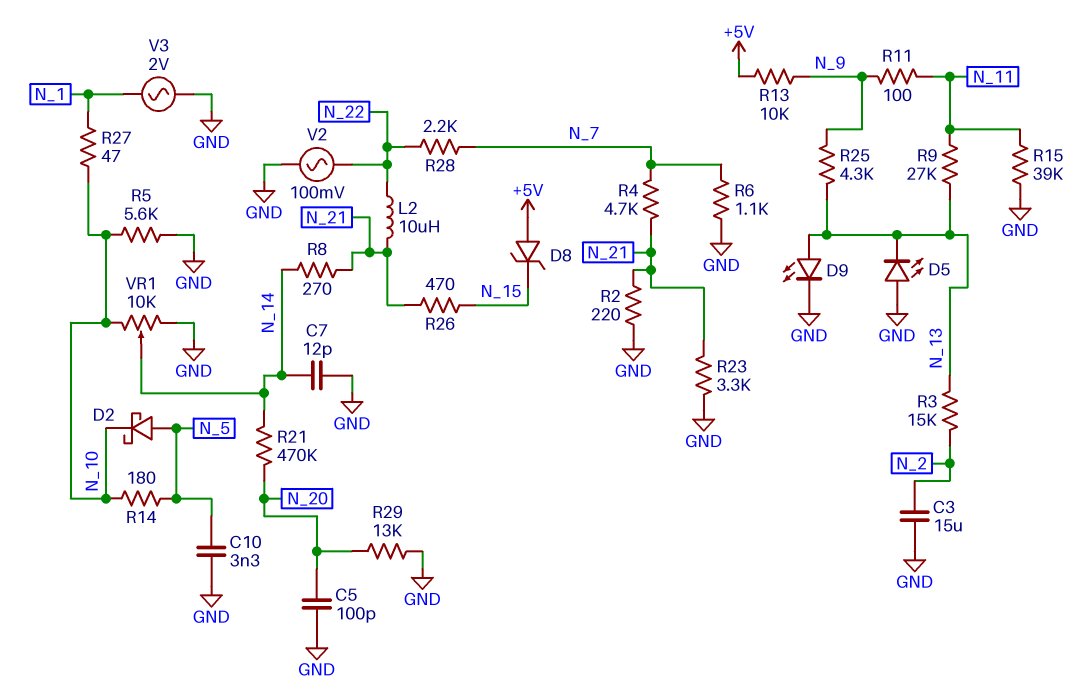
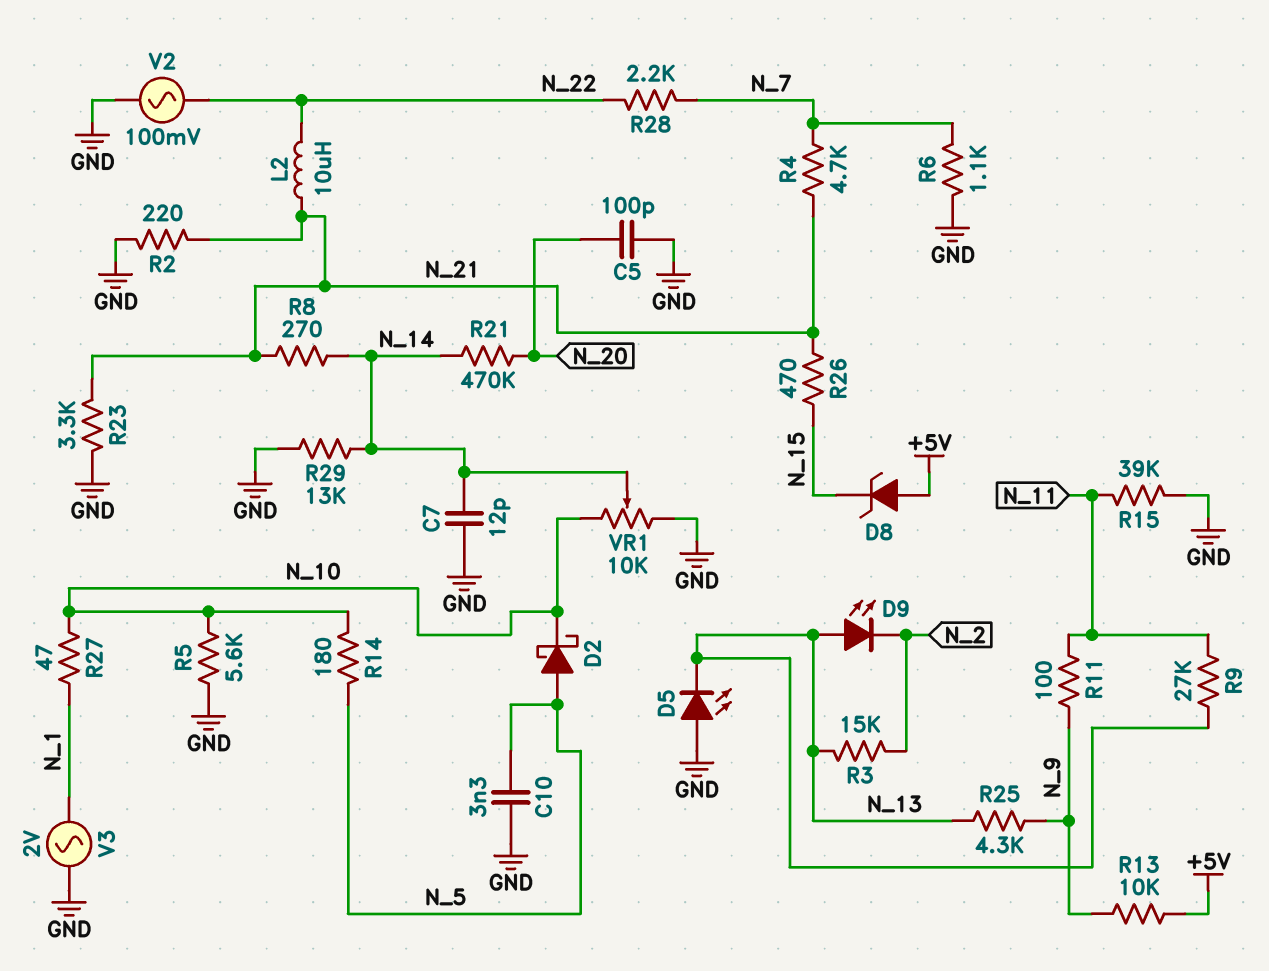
C3: 15uF (GND, N_2) -> none
D9: LED (A N_13, K GND) -> LED (A N_13, K N_2)
R29: 13k (GND, N_20) -> 13k (GND, N_14)

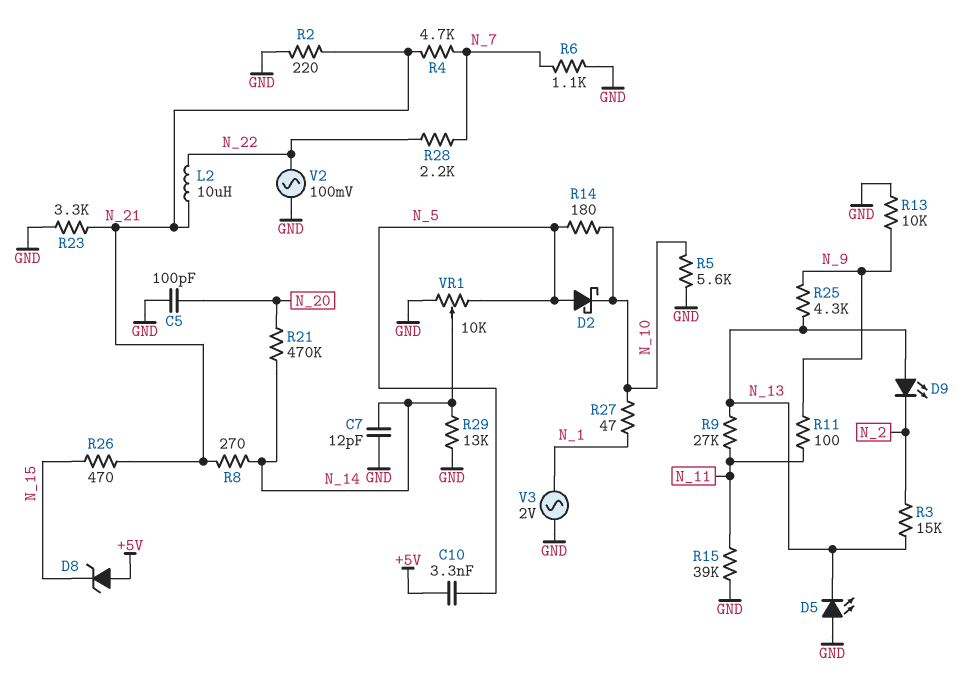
C10: 3.3nF (GND, N_5) -> 3.3nF (+5V, N_5)
R13: 10k (+5V, N_9) -> 10k (GND, N_9)
VR1: 10k (GND, N_10, wiper N_14) -> 10k (GND, N_5, wiper N_14)

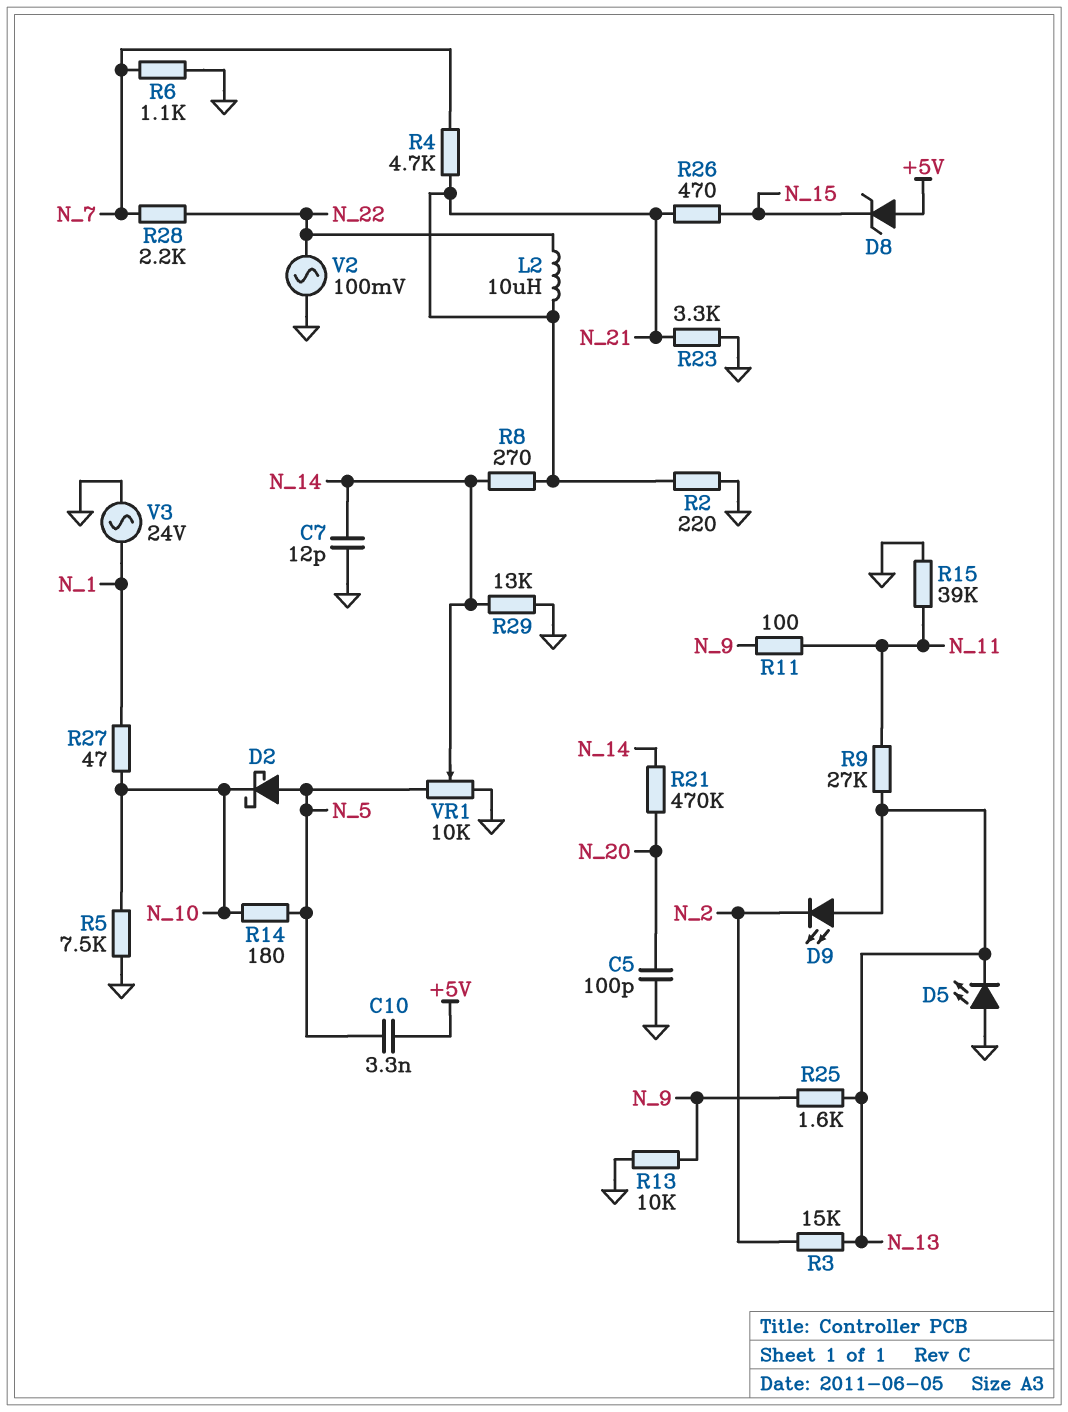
R5: 5.6k (GND, N_10) -> 7.5k (GND, N_10)
R25: 4.3k (N_9, N_13) -> 1.6k (N_9, N_13)
V3: AC 2V (GND, N_1) -> AC 24V (GND, N_1)

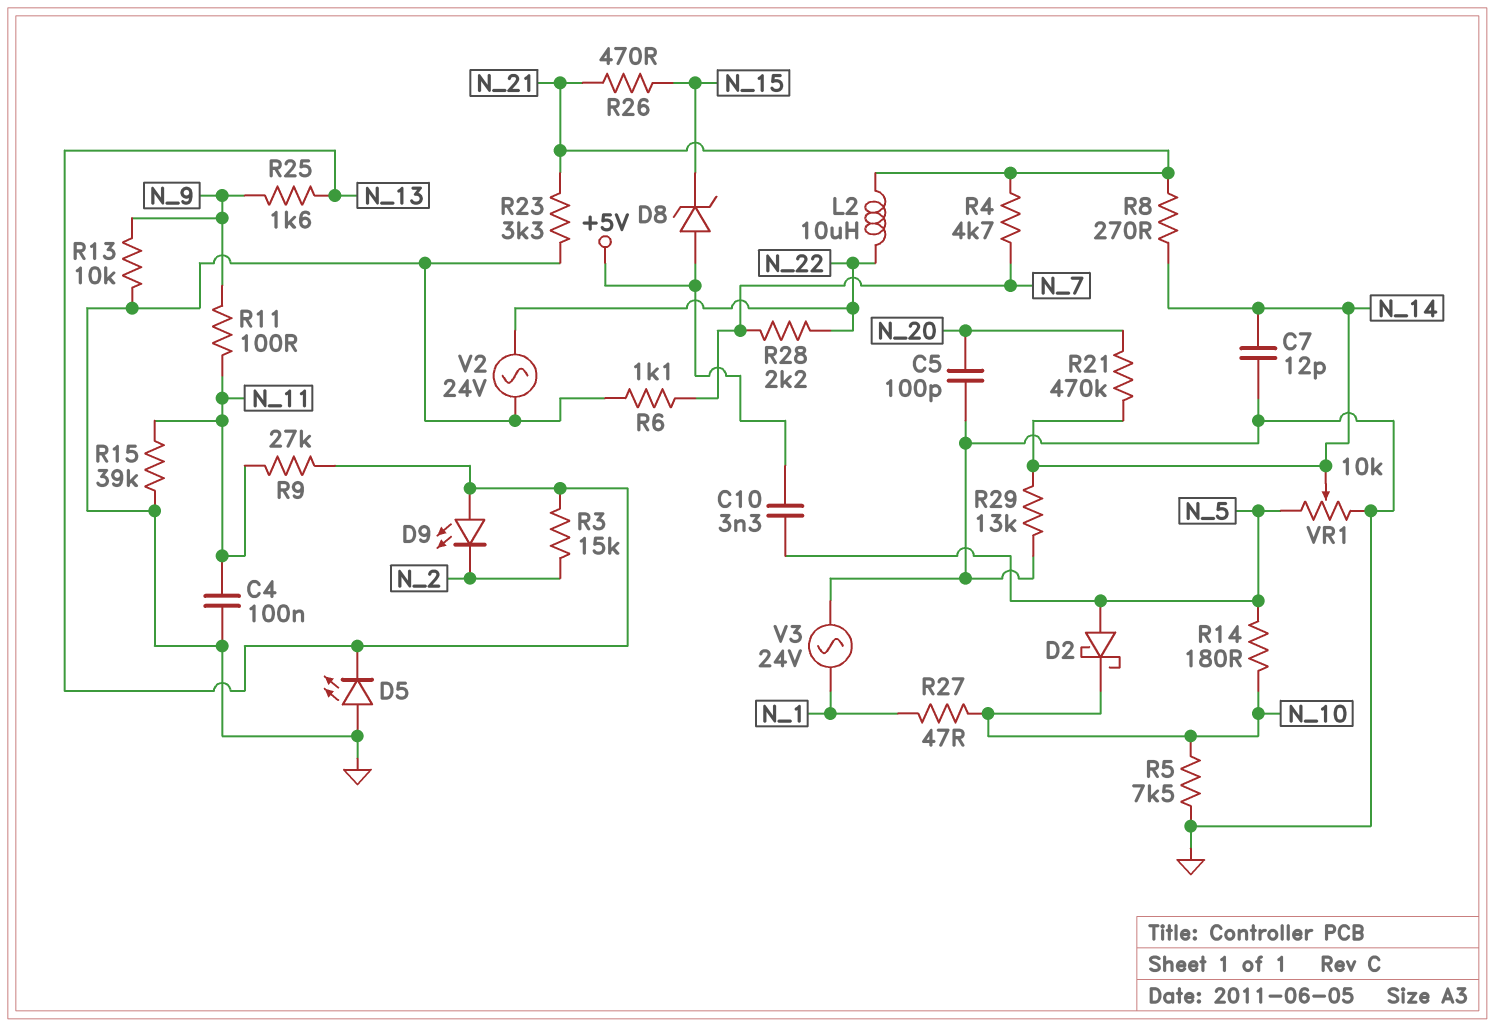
C4: none -> 100nF (GND, N_11)
R2: 220 (GND, N_21) -> none
V2: AC 100mV (GND, N_22) -> AC 24V (GND, N_22)

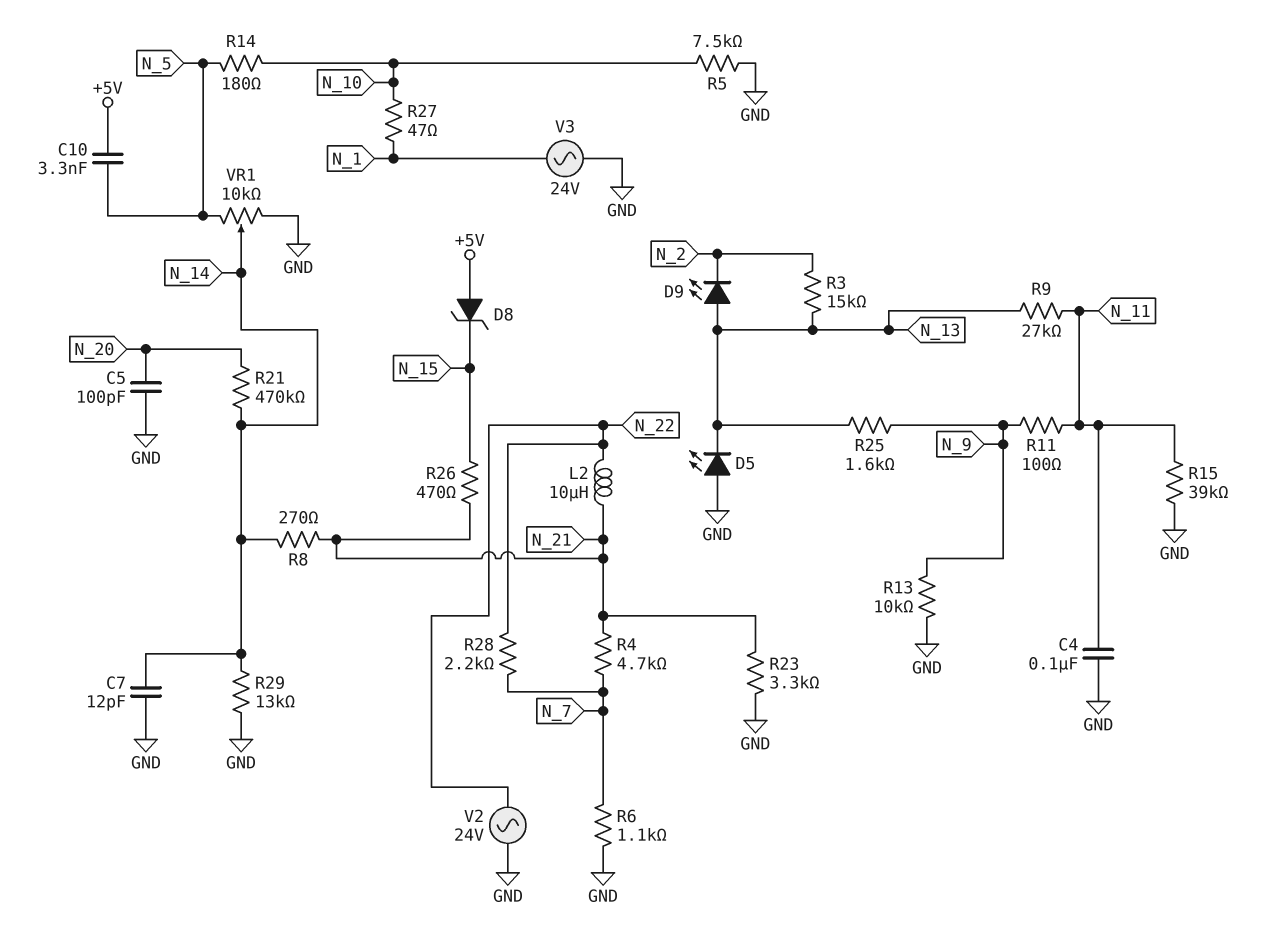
D2: schottky (A N_5, K N_10) -> none

